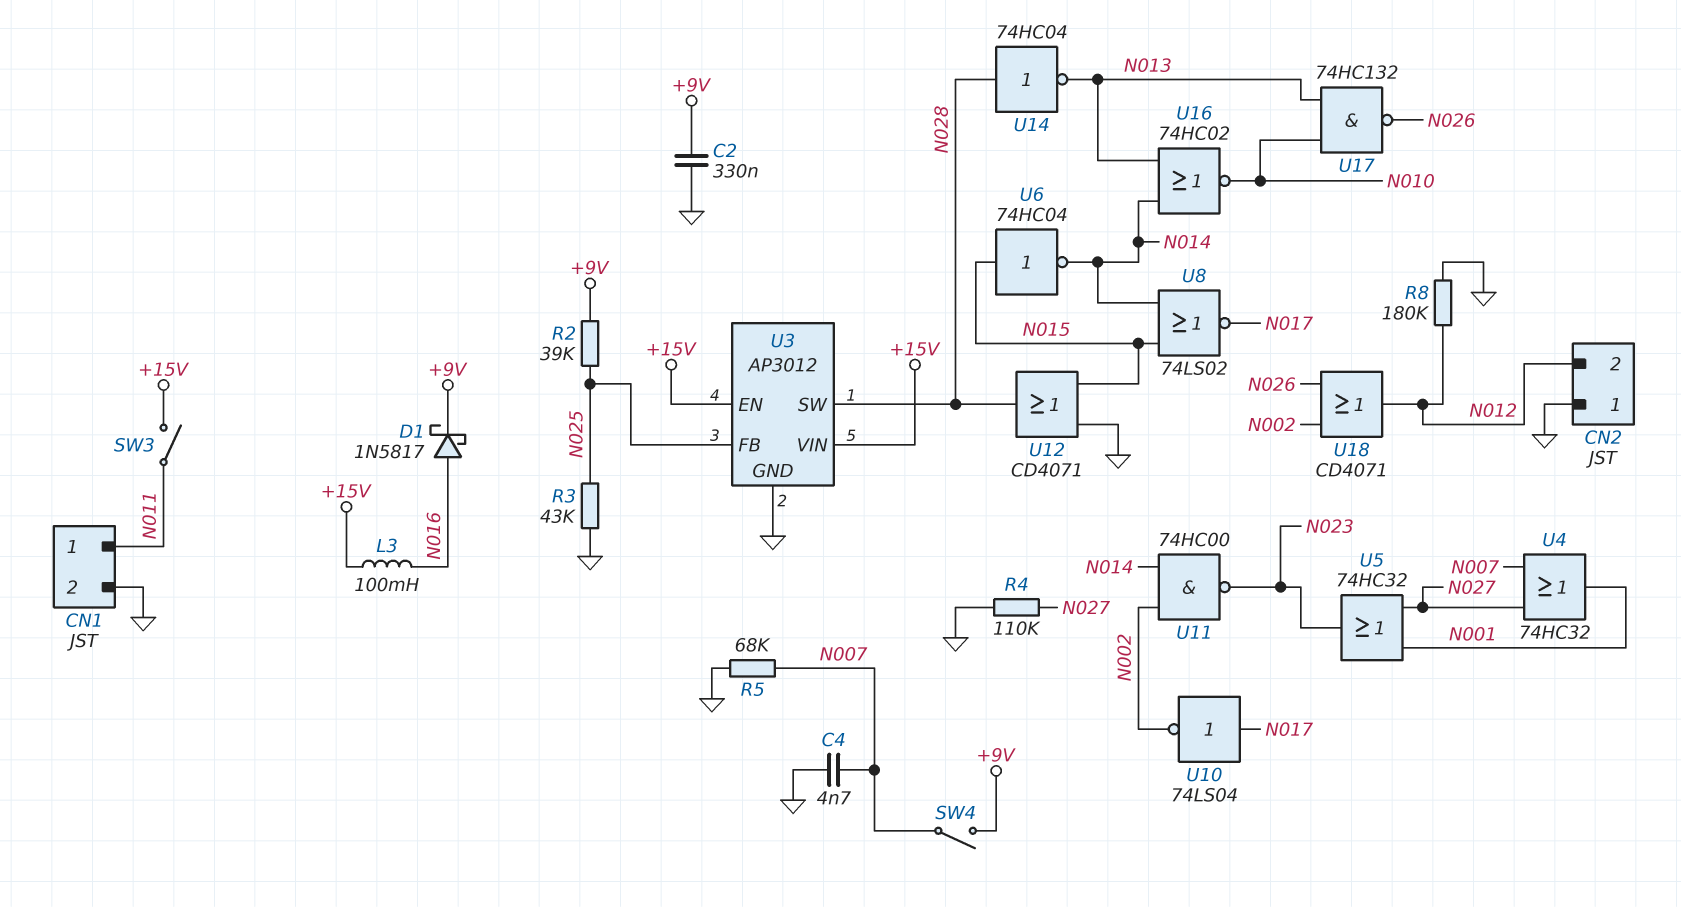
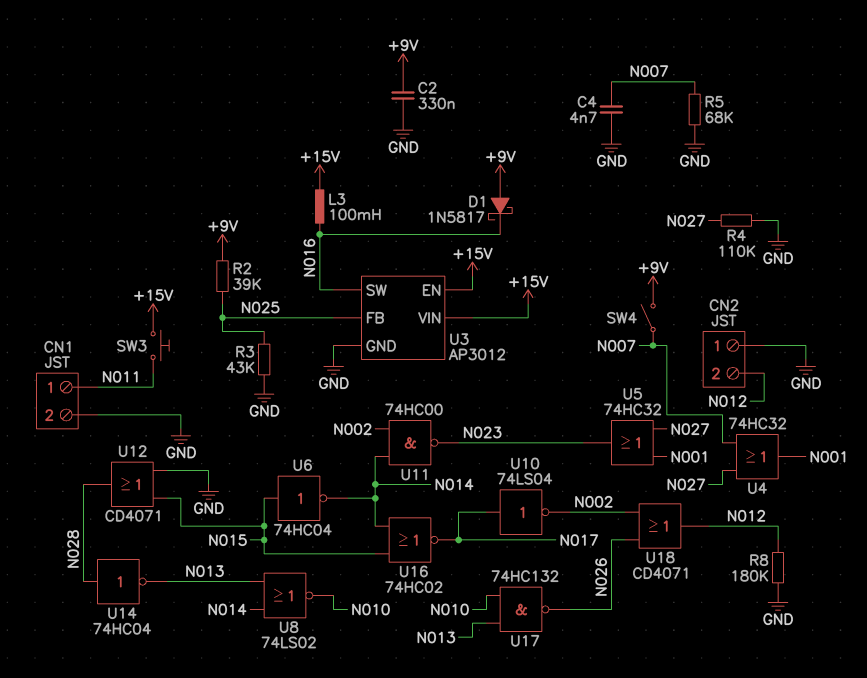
D1: schottky 1N5817 (A N016, K +9V) -> schottky 1N5817 (A +9V, K N016)
SW3: switch (+15V, N011) -> button (+15V, N011)
U3 pin SW: N028 -> N016
U8: NOR 74LS02 (in N014, in N015, out N017) -> NOR 74LS02 (in N013, in N014, out N010)
U16: NOR 74HC02 (in N013, in N014, out N010) -> NOR 74HC02 (in N014, in N015, out N017)

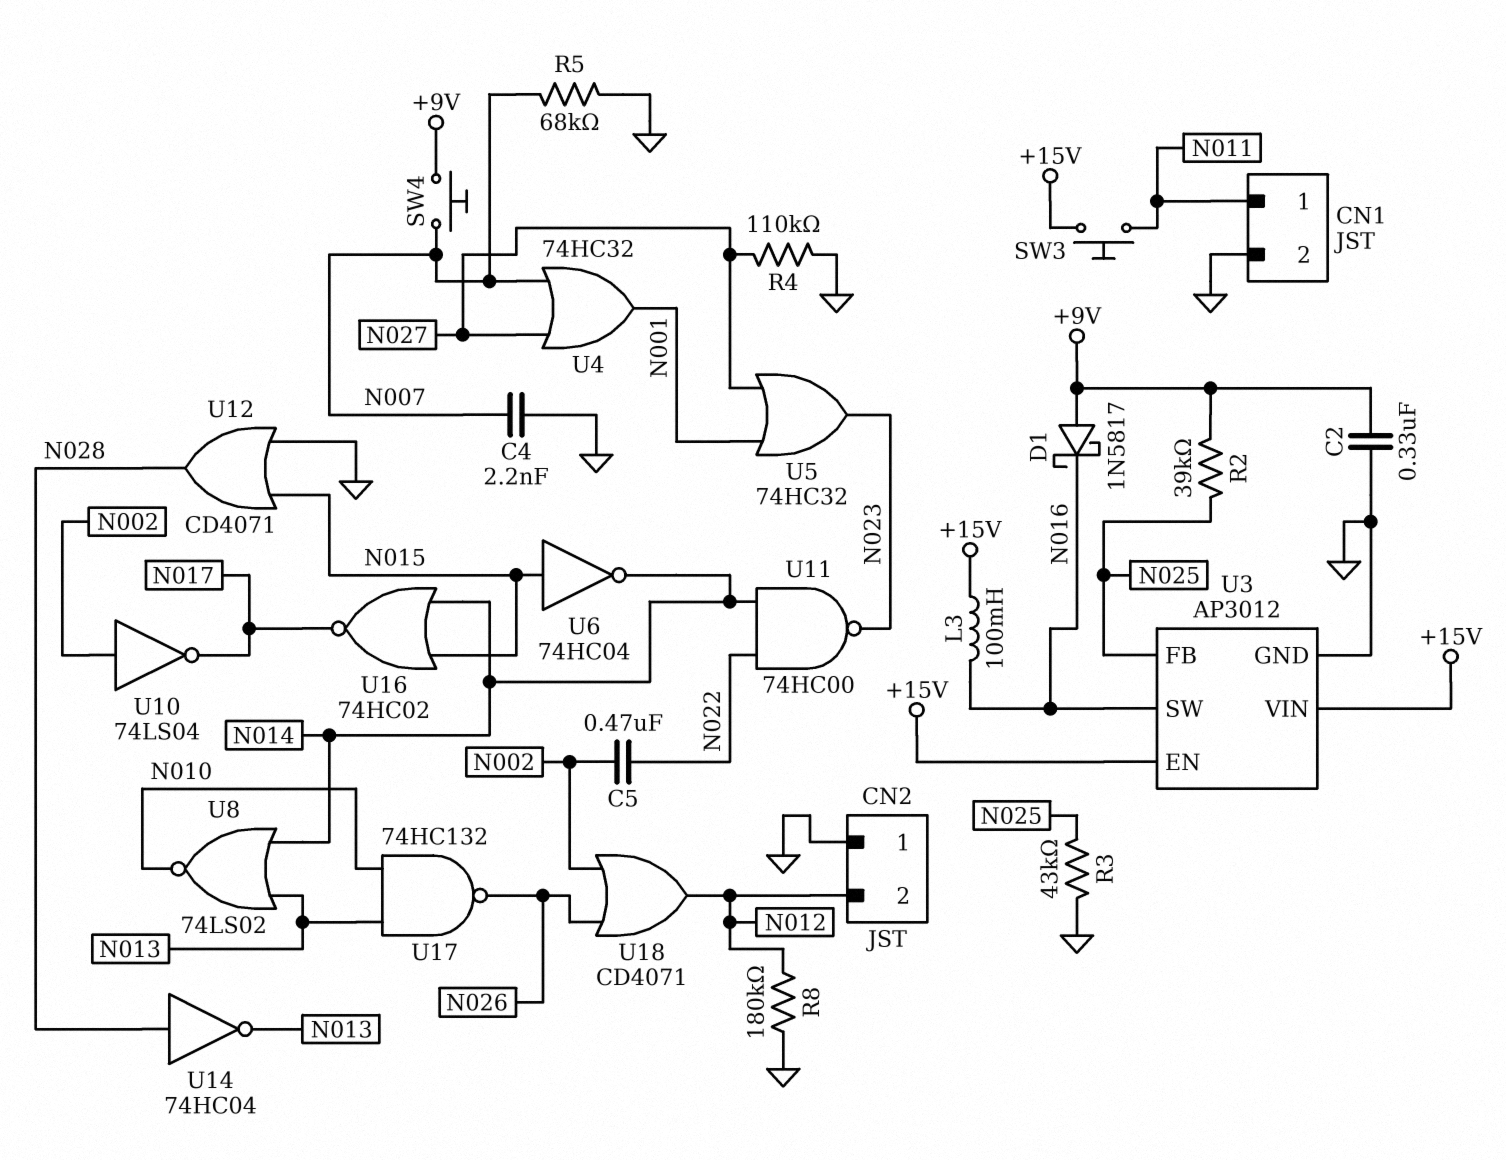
C4: 4.7nF (GND, N007) -> 2.2nF (GND, N007)
C5: none -> 470nF (N002, N022)
SW4: switch (+9V, N007) -> button (+9V, N007)
U10: NOT 74LS04 (in N017, out N002) -> NOT 74LS04 (in N002, out N017)
U11: NAND 74HC00 (in N002, in N014, out N023) -> NAND 74HC00 (in N014, in N022, out N023)

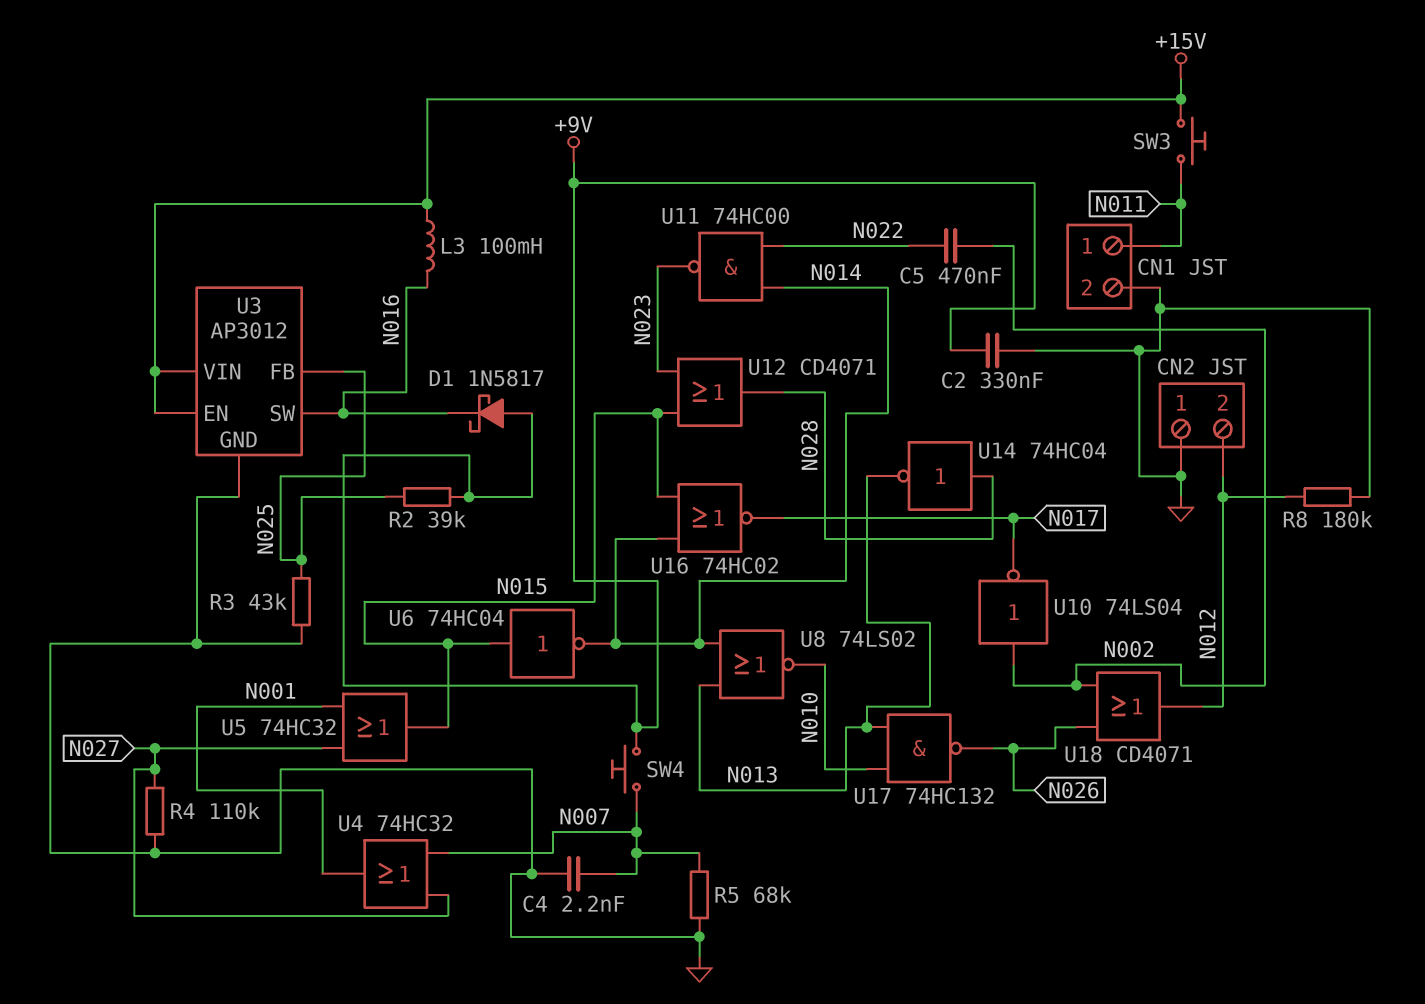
U5: OR 74HC32 (in N001, in N027, out N023) -> OR 74HC32 (in N001, in N027, out N015)
U12: OR CD4071 (in GND, in N015, out N028) -> OR CD4071 (in N015, in N023, out N028)

